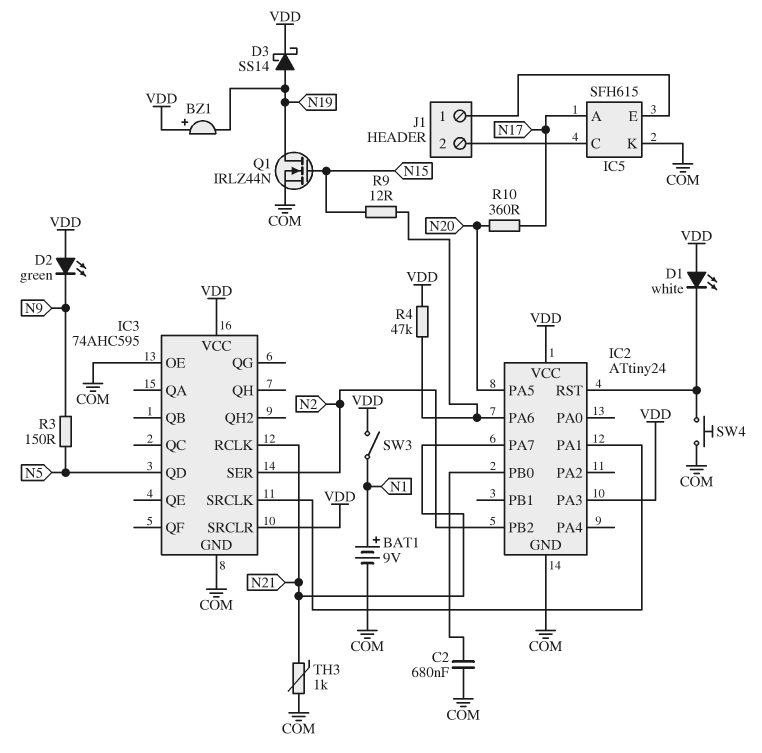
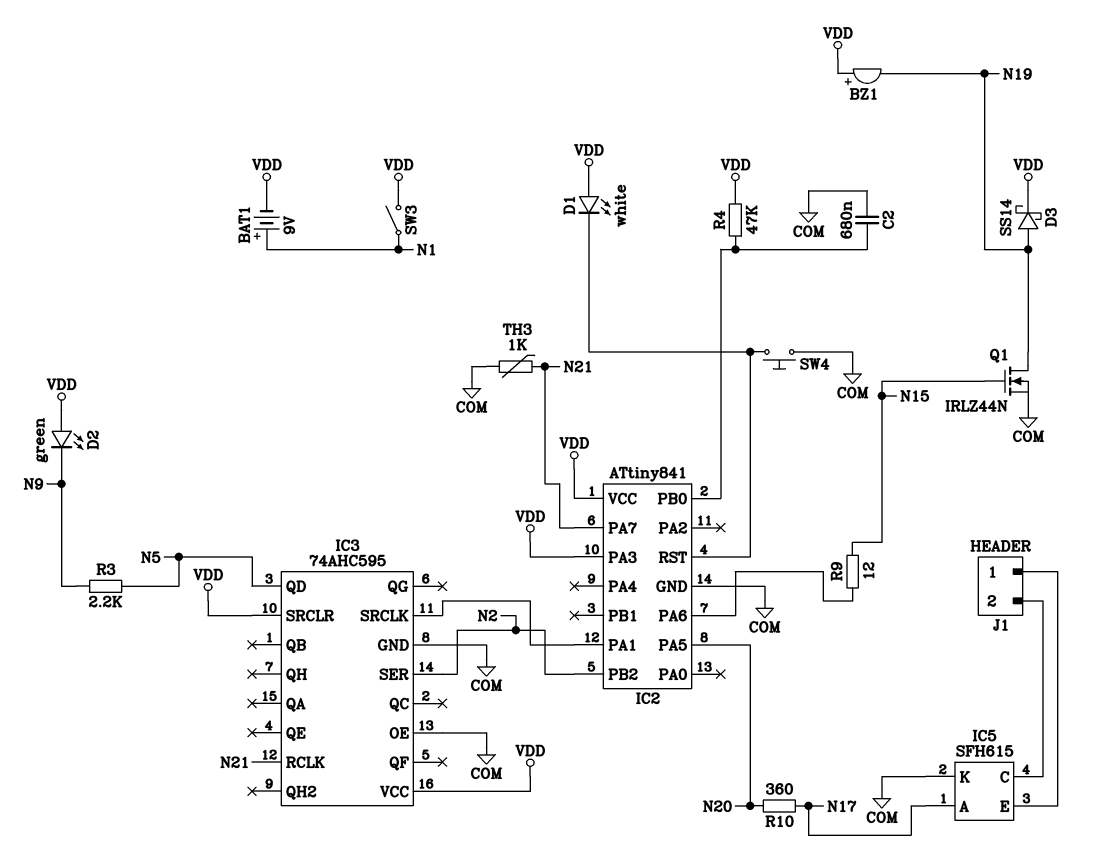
BAT1: 9V (plus N1, minus COM) -> 9V (plus N1, minus VDD)
IC2: ATtiny24 -> ATtiny841
R3: 150 (N5, N9) -> 2.2k (N5, N9)
R4: 47k (IC2/PA6, VDD) -> 47k (IC2/PB0, VDD)

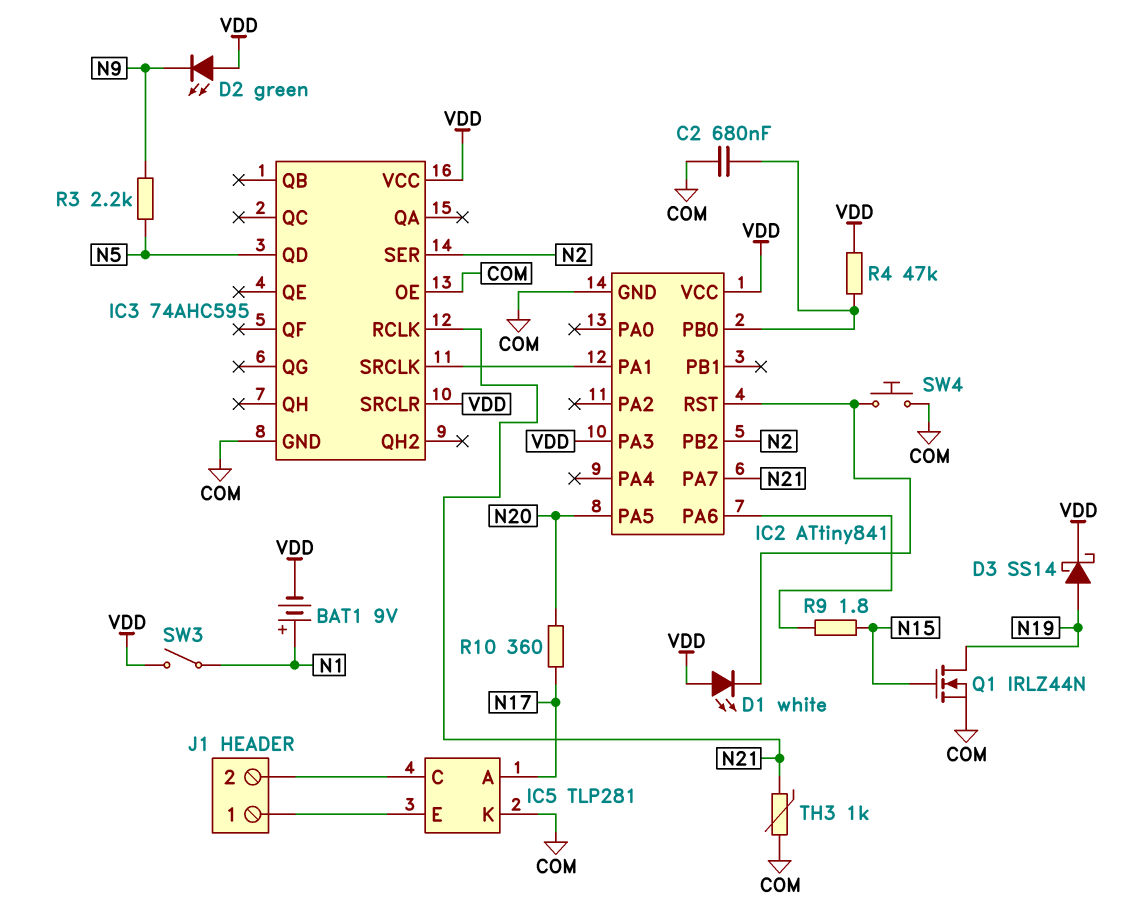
BZ1: buzzer (plus VDD, minus N19) -> none
IC5: SFH615 -> TLP281
R9: 12 (IC2/PA6, N15) -> 1.8 (IC2/PA6, N15)

